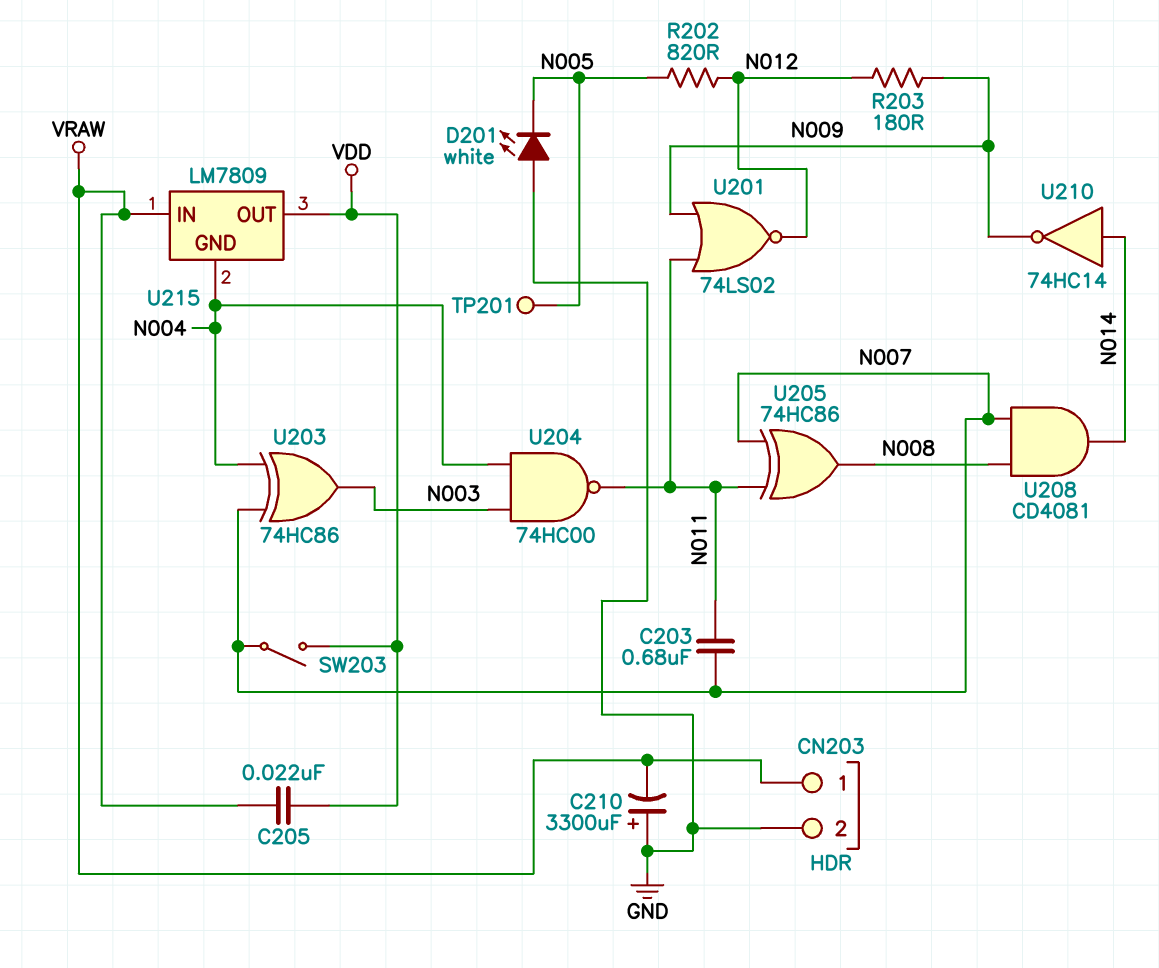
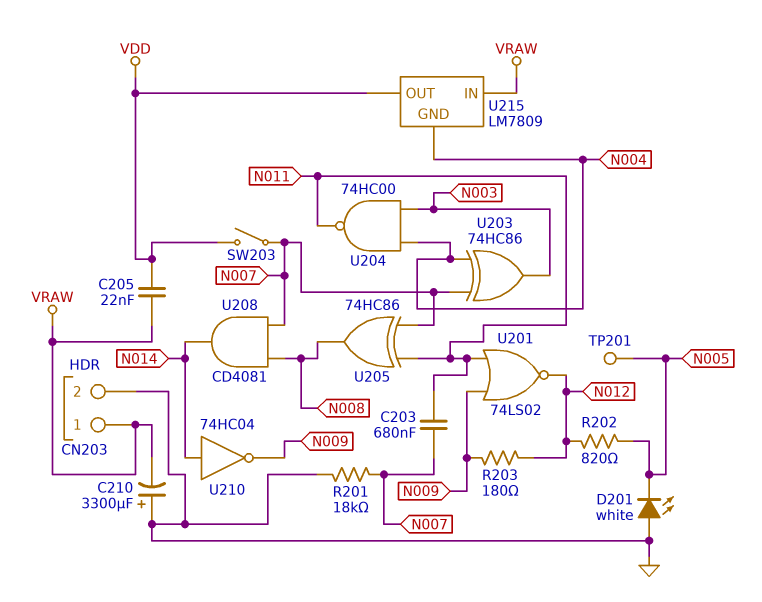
R201: none -> 18k (GND, N007)
U210: NOT 74HC14 (in N014, out N009) -> NOT 74HC04 (in N014, out N009)

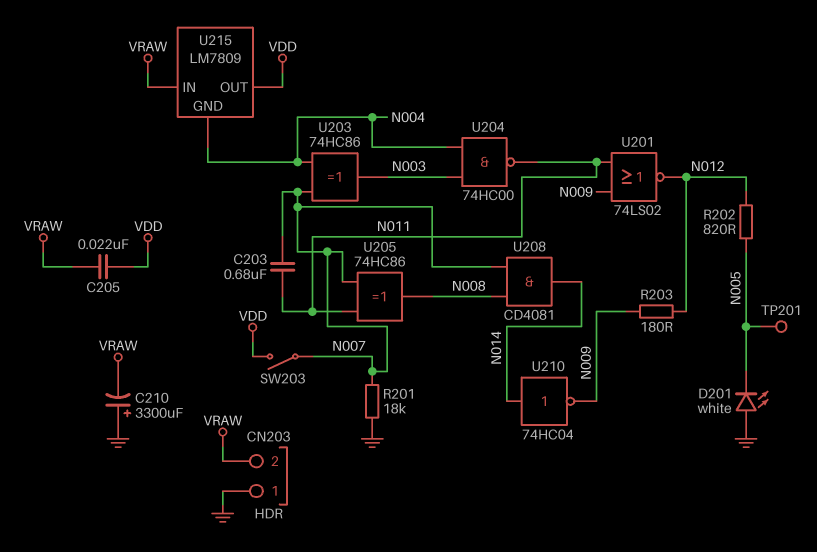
CN203 pin 1: VRAW -> GND
CN203 pin 2: GND -> VRAW

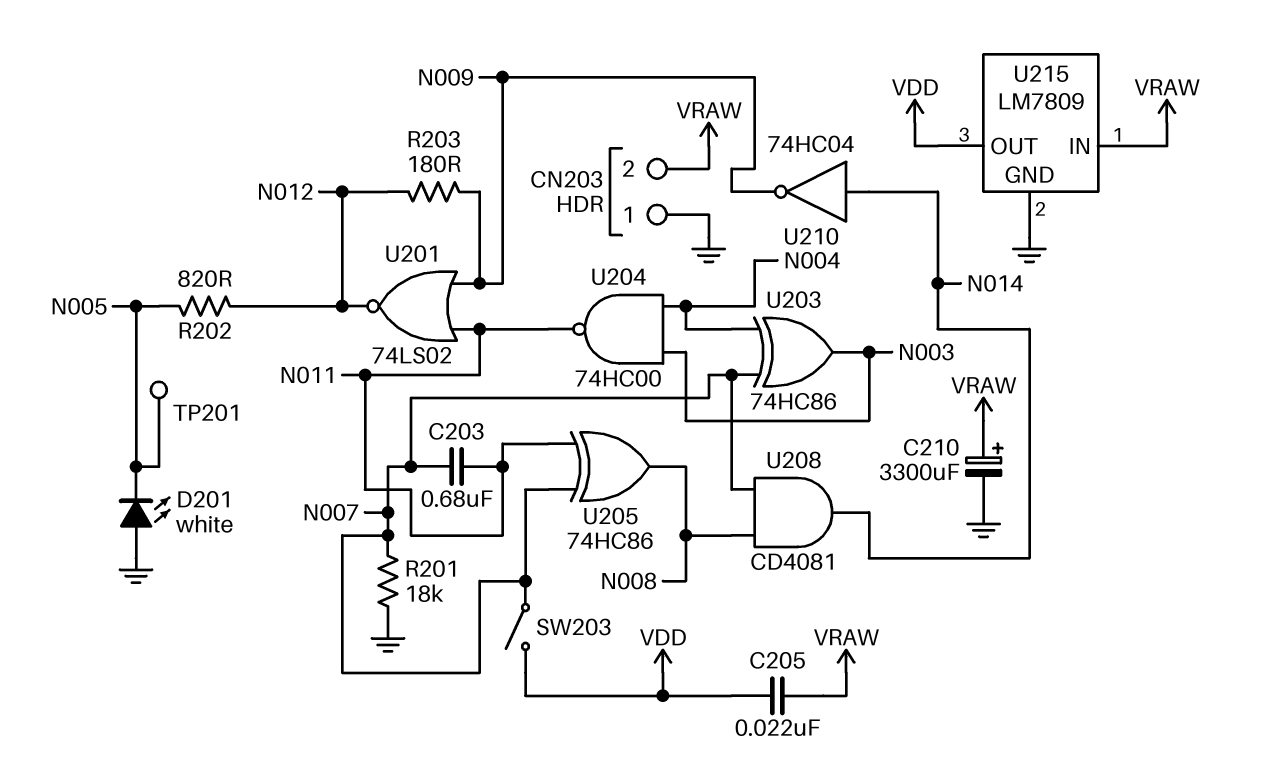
C210: 3300uF (plus GND, minus VRAW) -> 3300uF (plus VRAW, minus GND)
U215 pin GND: N004 -> GND

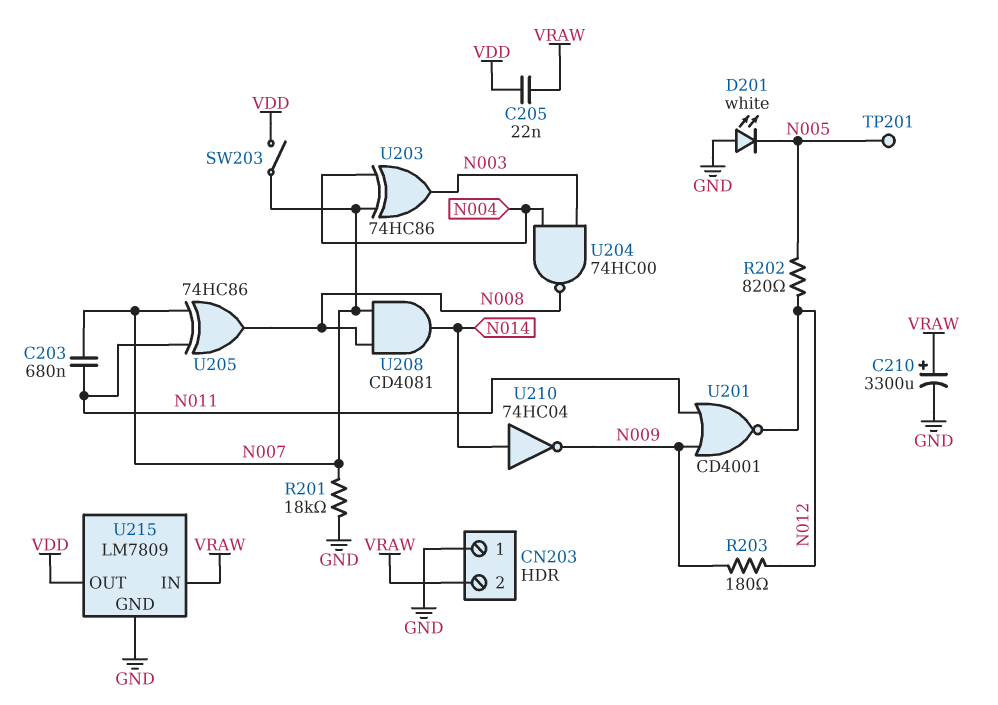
U201: NOR 74LS02 (in N009, in N011, out N012) -> NOR CD4001 (in N009, in N011, out N012)
U204: NAND 74HC00 (in N003, in N004, out N011) -> NAND 74HC00 (in N003, in N004, out N008)

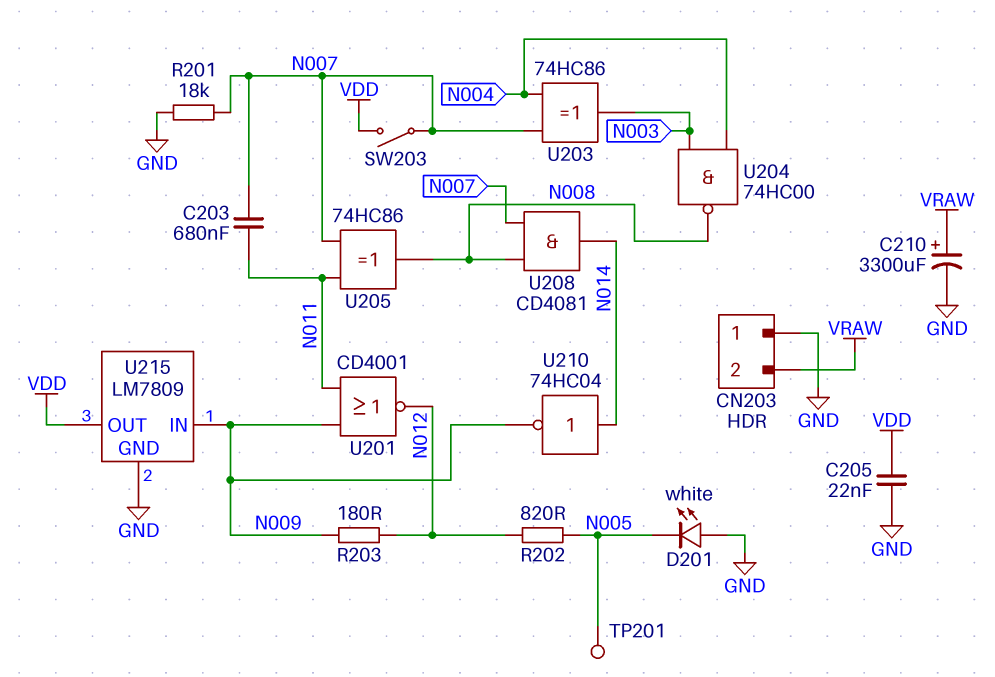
C205: 22nF (VDD, VRAW) -> 22nF (GND, VDD)
U215 pin IN: VRAW -> N009

